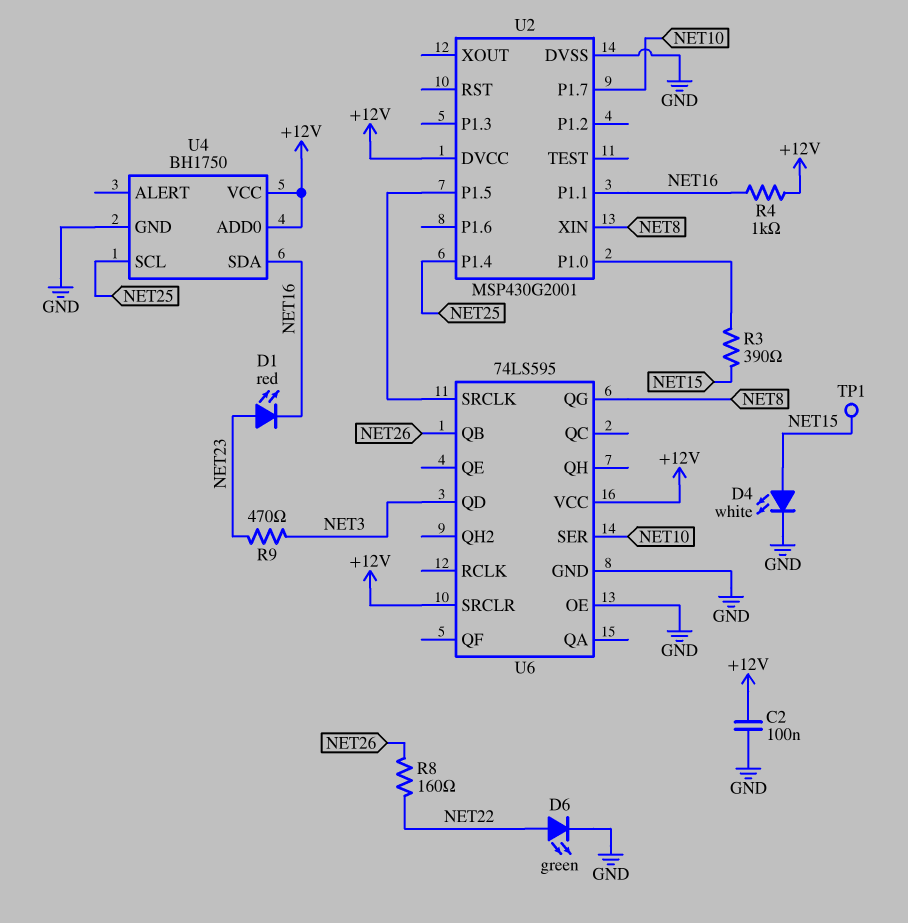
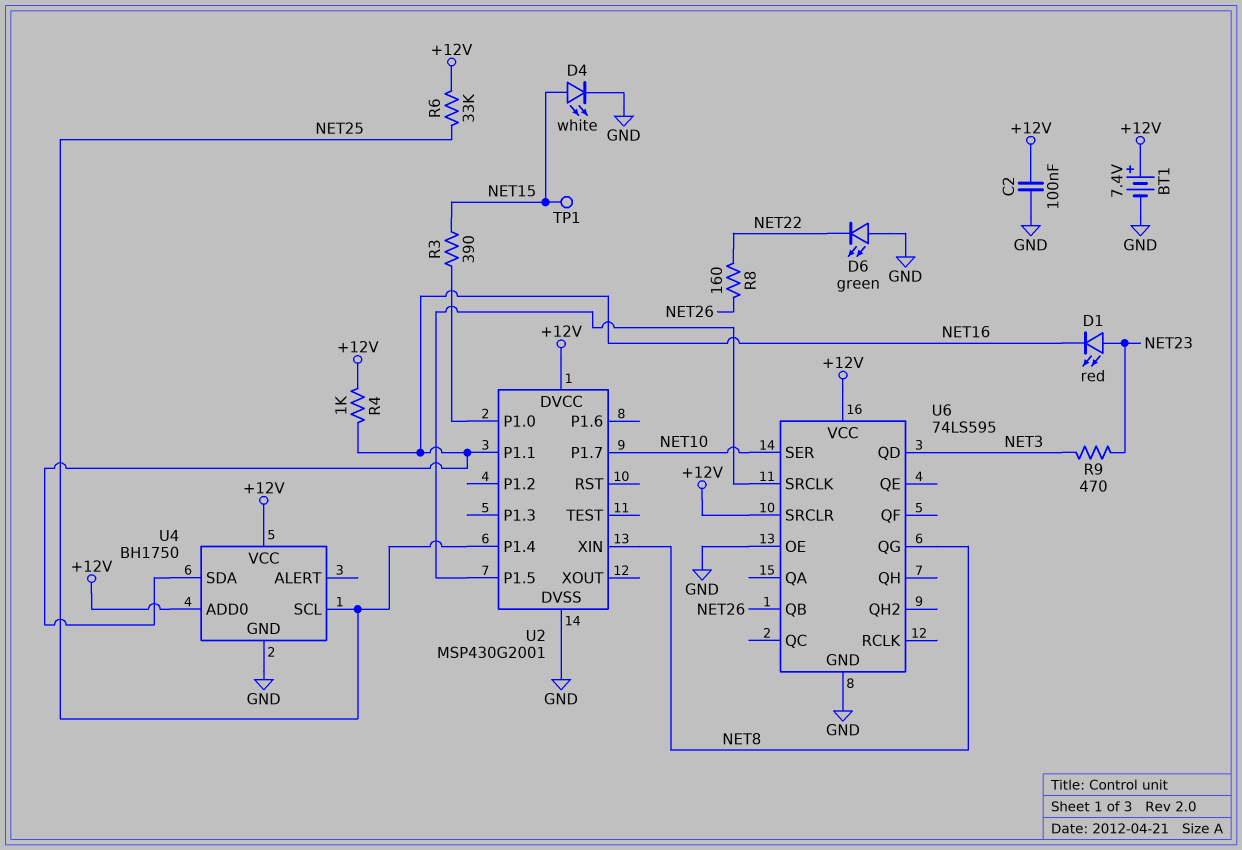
BT1: none -> 7.4V (plus +12V, minus GND)
D6: LED green (A NET22, K GND) -> LED green (A GND, K NET22)
R6: none -> 33k (+12V, NET25)

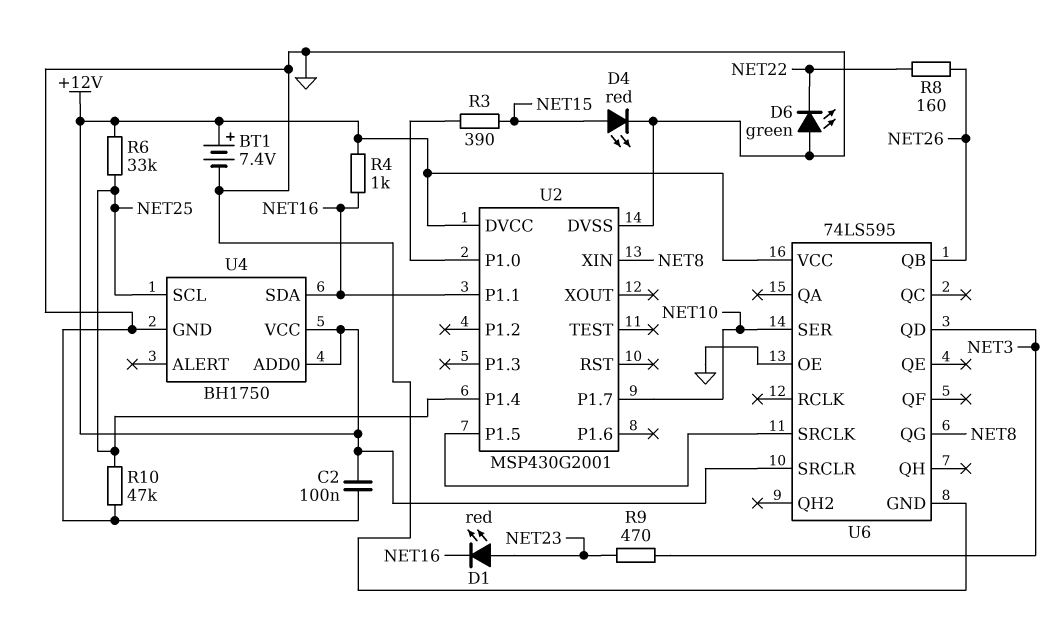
D4: LED white (A NET15, K GND) -> LED red (A NET15, K GND)
R10: none -> 47k (GND, NET25)
TP1: test point (NET15) -> none

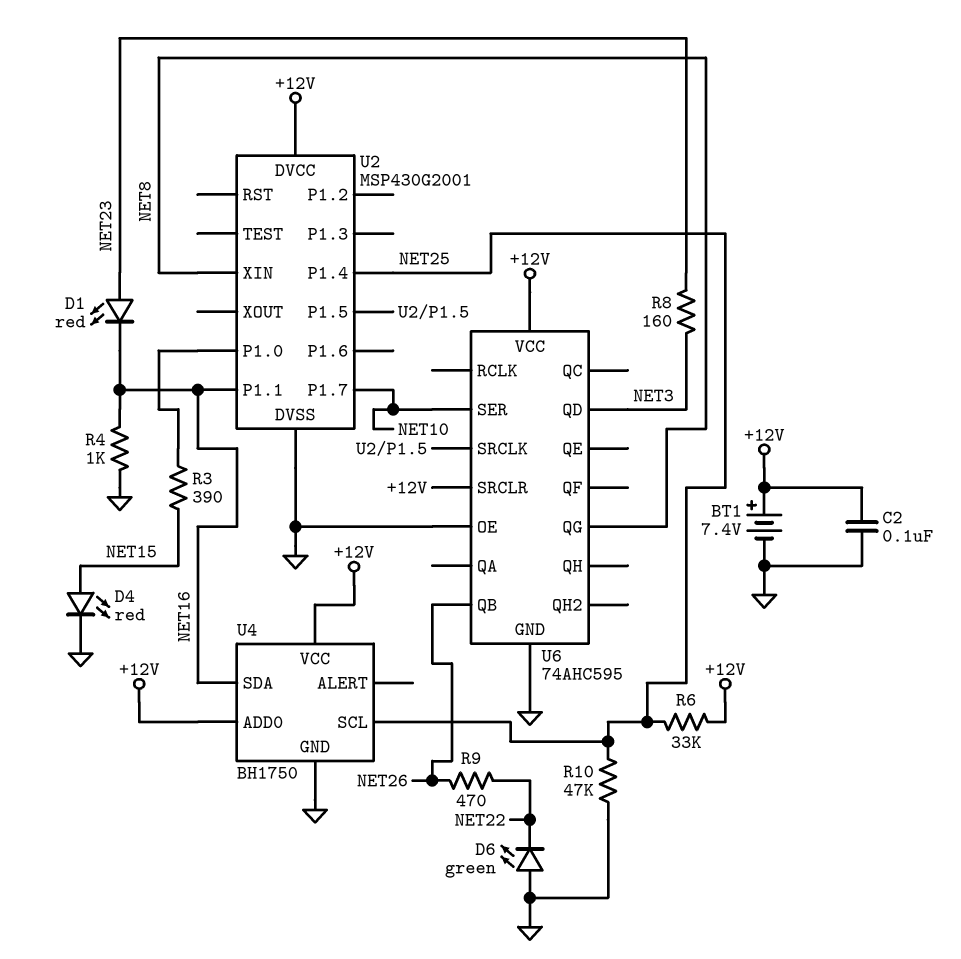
R4: 1k (+12V, NET16) -> 1k (GND, NET16)
R8: 160 (NET22, NET26) -> 160 (NET3, NET23)
R9: 470 (NET3, NET23) -> 470 (NET22, NET26)
U6: 74LS595 -> 74AHC595

